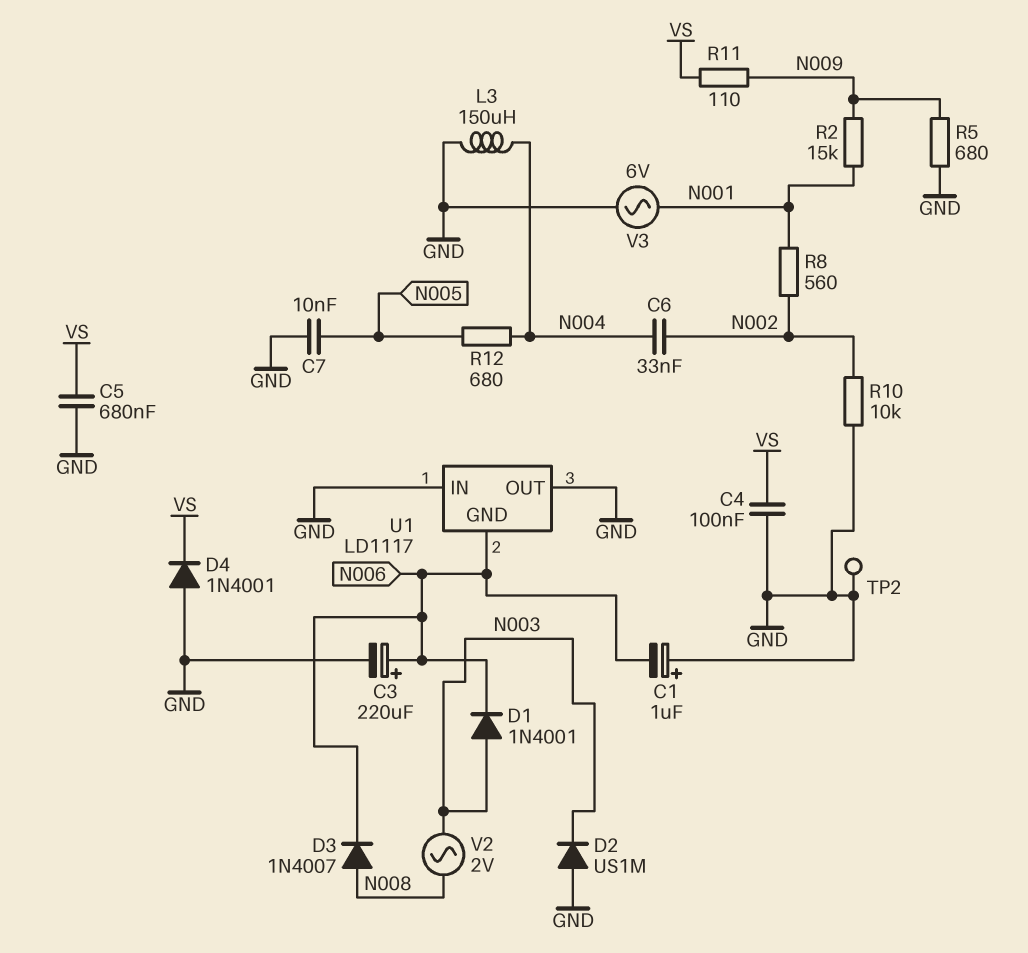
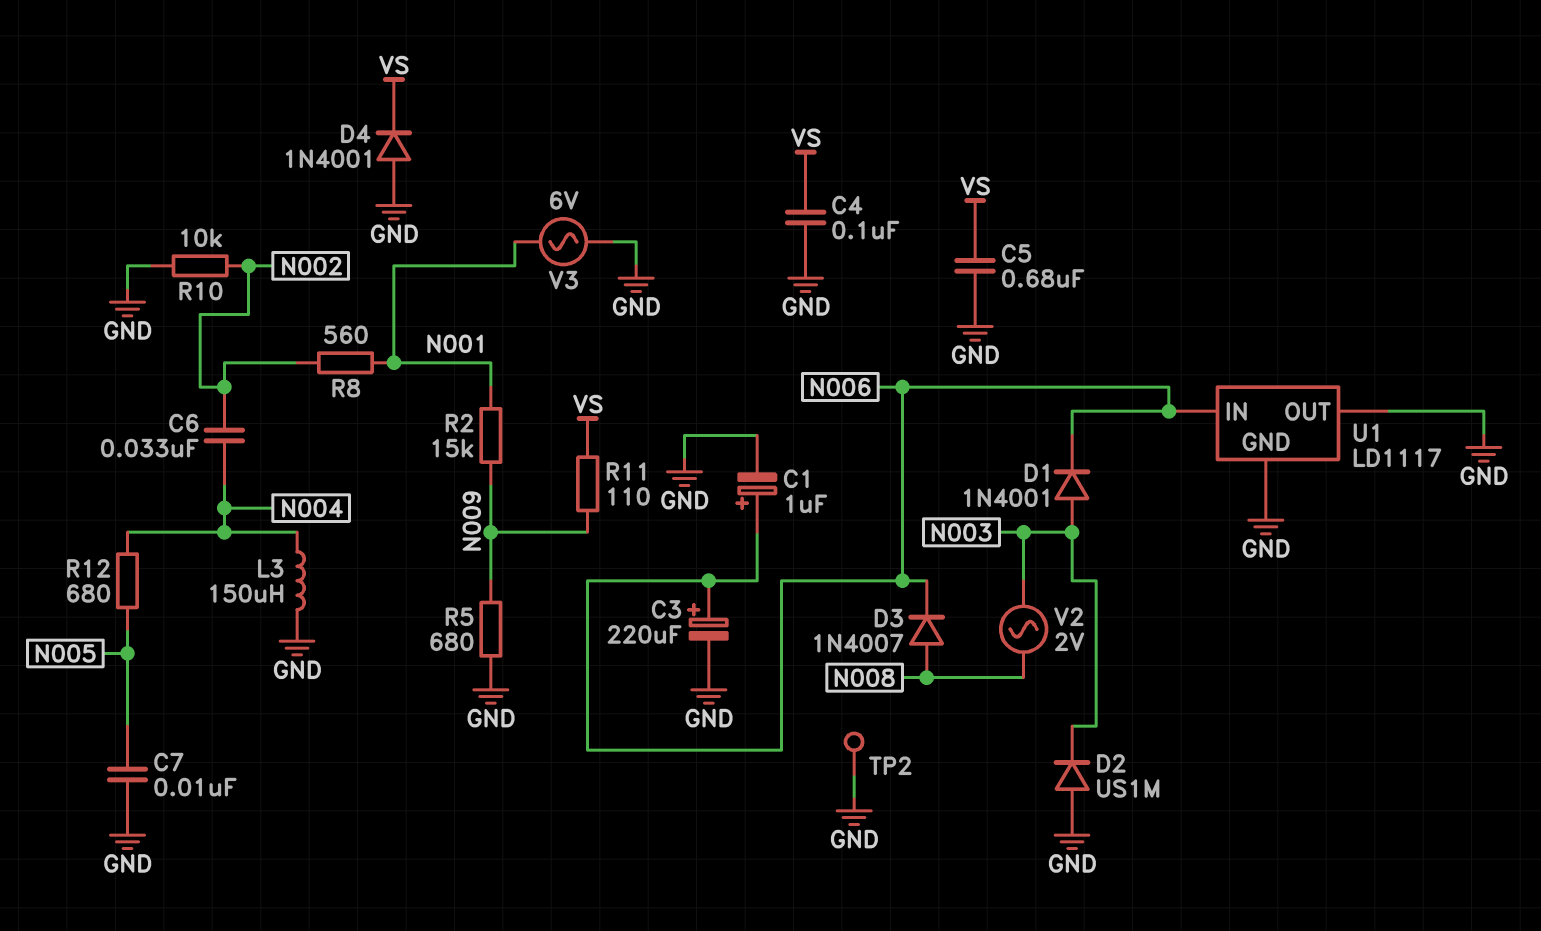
C1: 1uF (plus GND, minus N006) -> 1uF (plus N006, minus GND)
U1 pin GND: N006 -> GND
U1 pin IN: GND -> N006

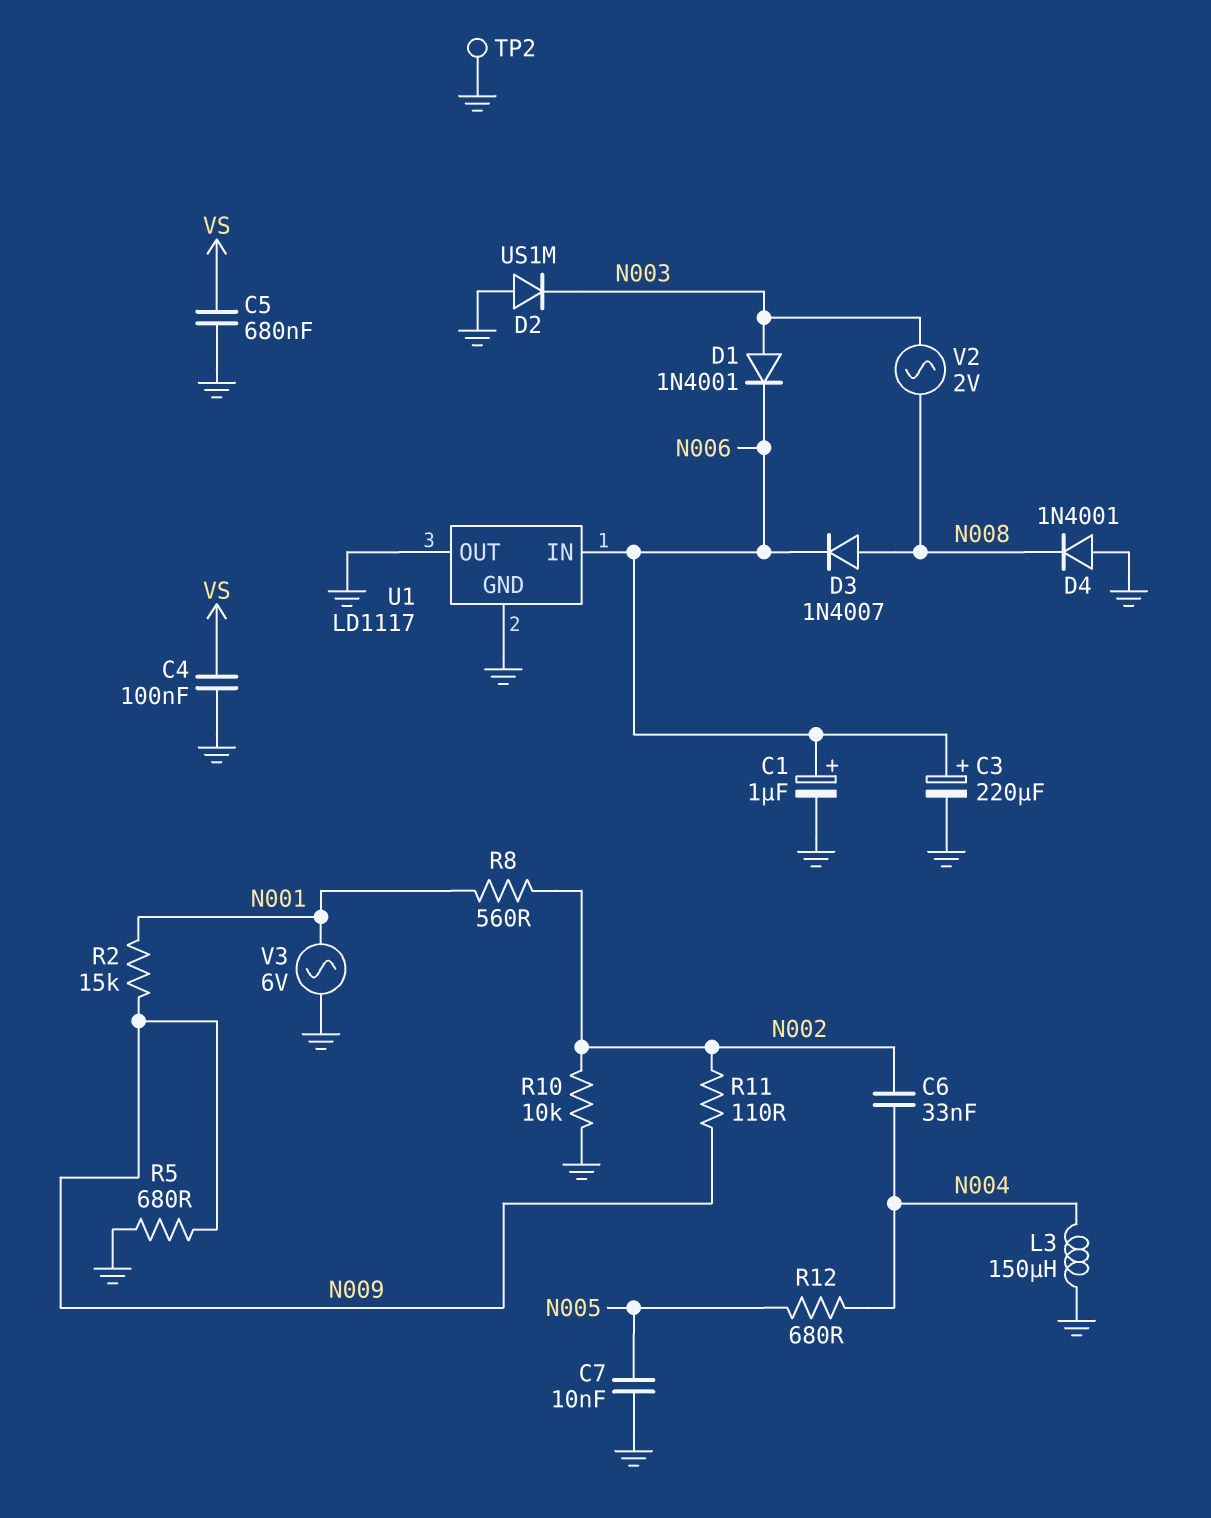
D4: diode 1N4001 (A GND, K VS) -> diode 1N4001 (A GND, K N008)
R11: 110 (N009, VS) -> 110 (N002, N009)

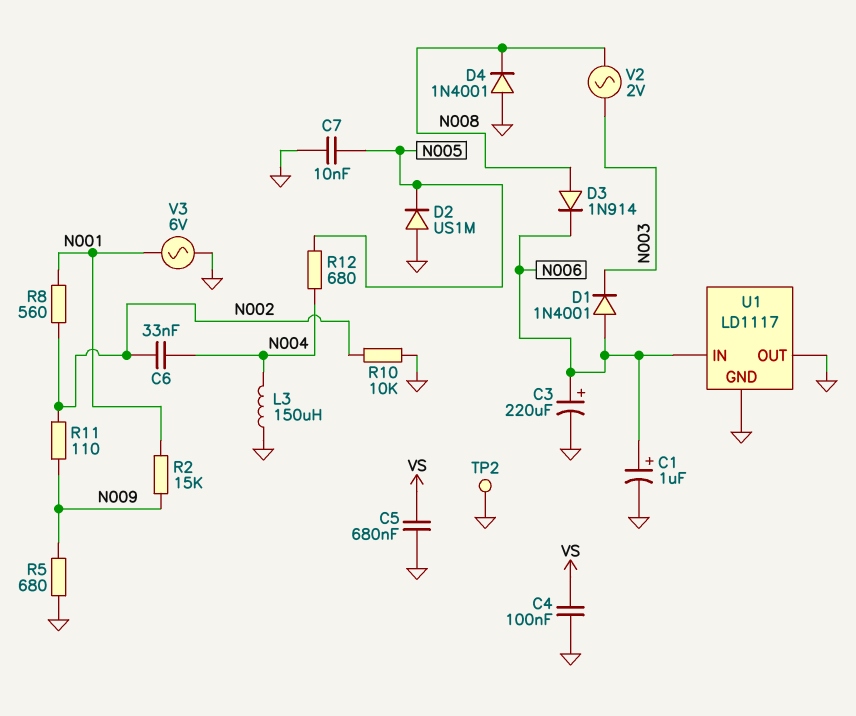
D1: diode 1N4001 (A N003, K N006) -> diode 1N4001 (A N006, K N003)
D2: diode US1M (A GND, K N003) -> diode US1M (A GND, K N005)
D3: diode 1N4007 (A N008, K N006) -> diode 1N914 (A N008, K N006)

